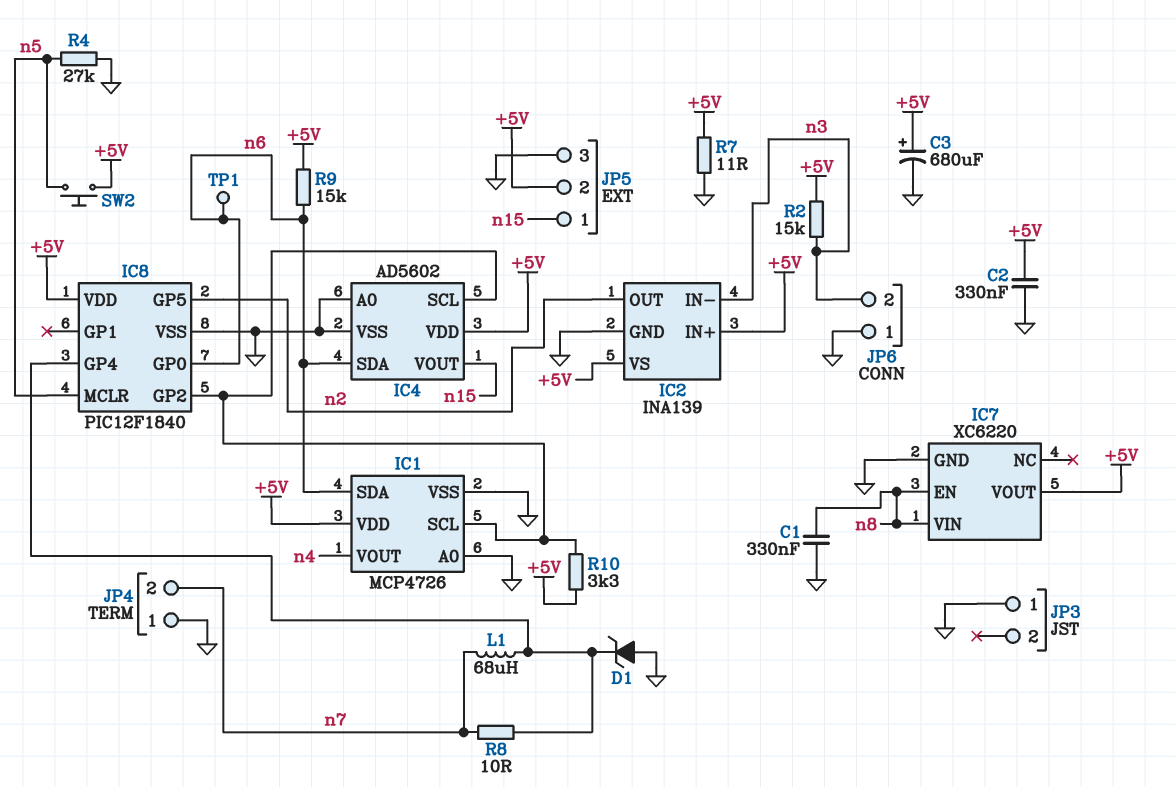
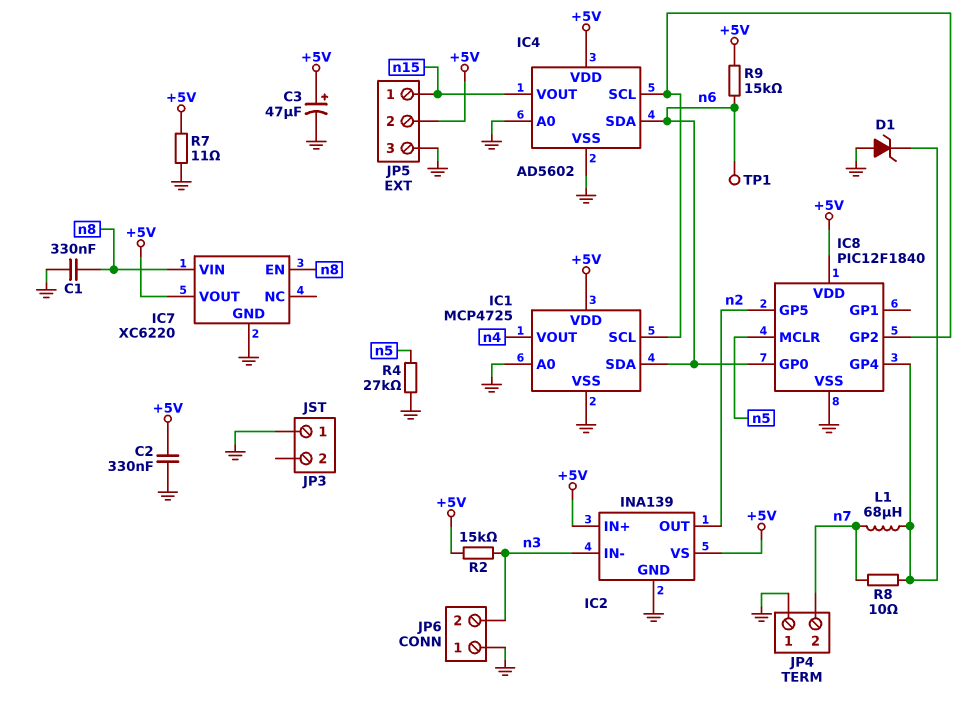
C3: 680uF (plus +5V, minus GND) -> 47uF (plus +5V, minus GND)
IC1: MCP4726 -> MCP4725
R10: 3.3k (+5V, IC1/SCL) -> none
SW2: button (+5V, n5) -> none

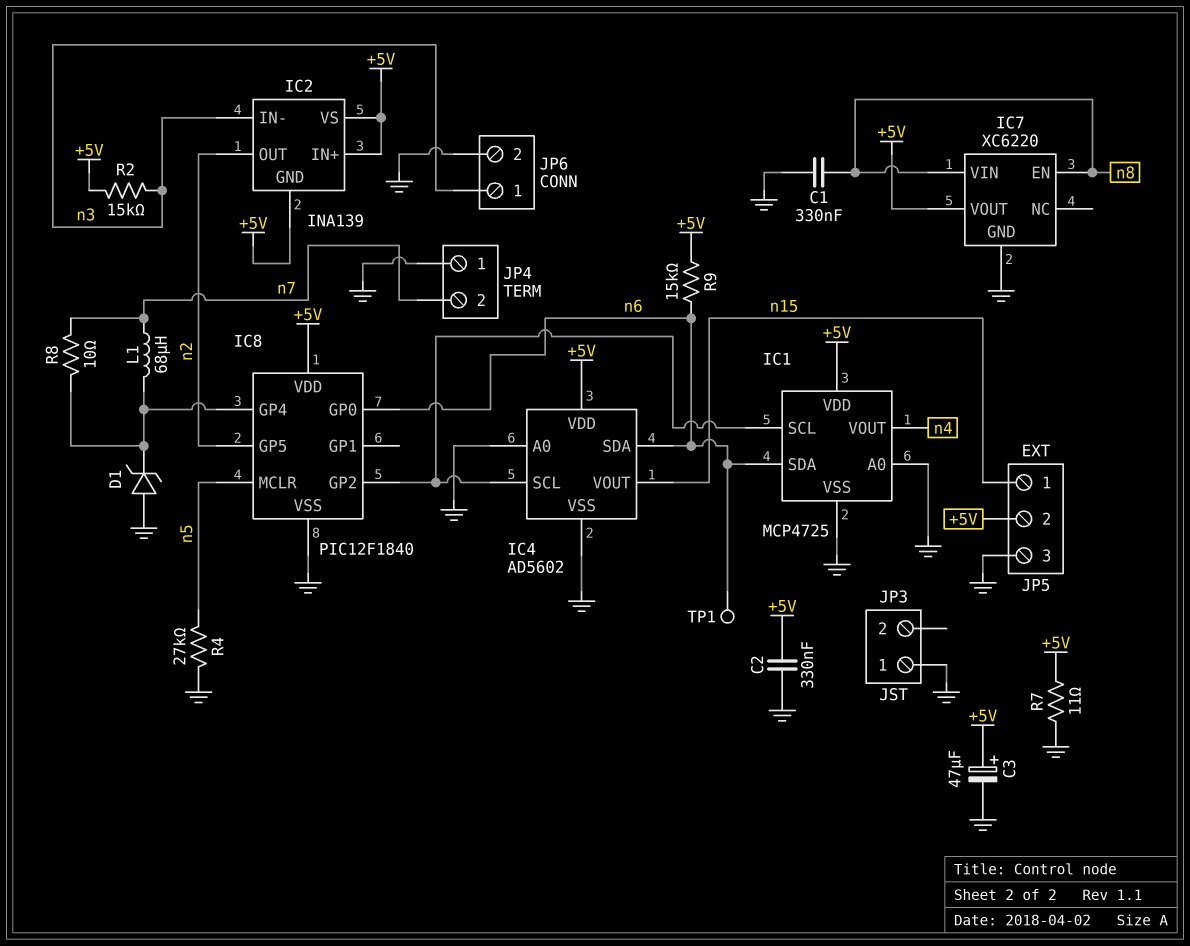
IC2 pin GND: GND -> +5V
JP6 pin 1: GND -> n3
JP6 pin 2: n3 -> GND

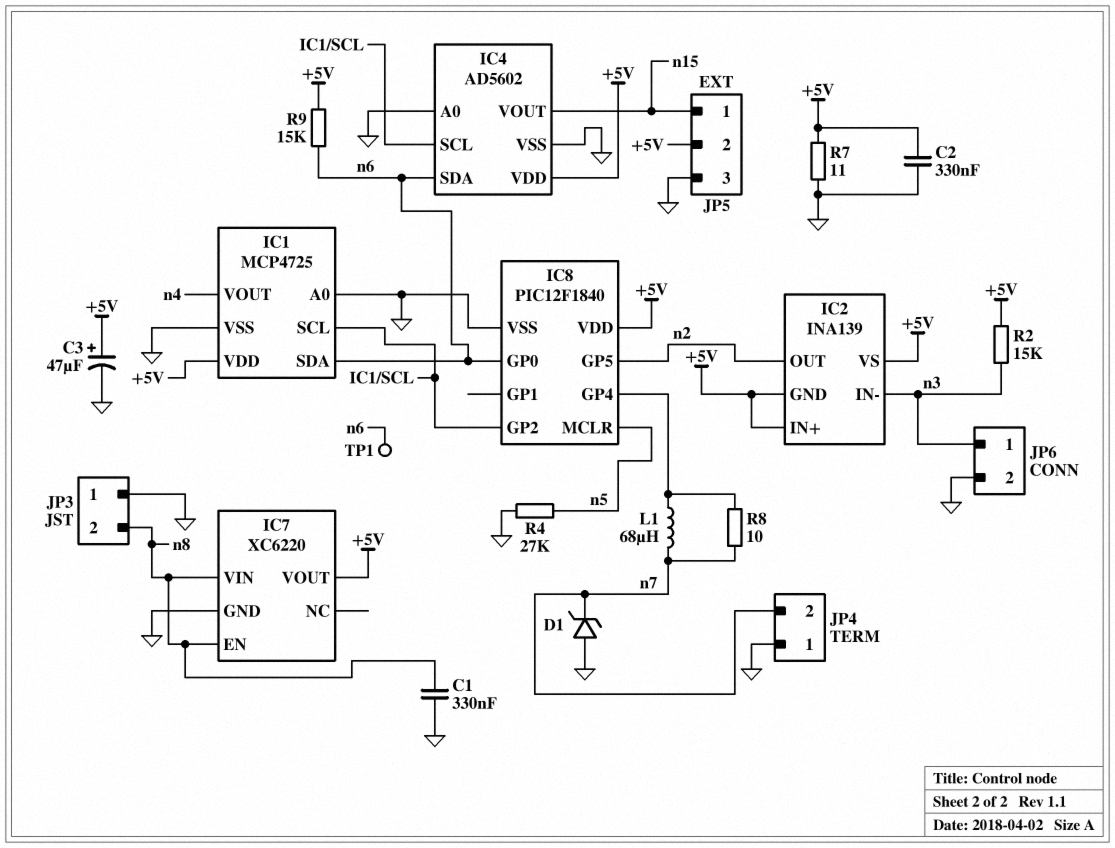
D1: zener (A GND, K IC8/GP4) -> zener (A GND, K n7)
JP3 pin 2: none -> n8

